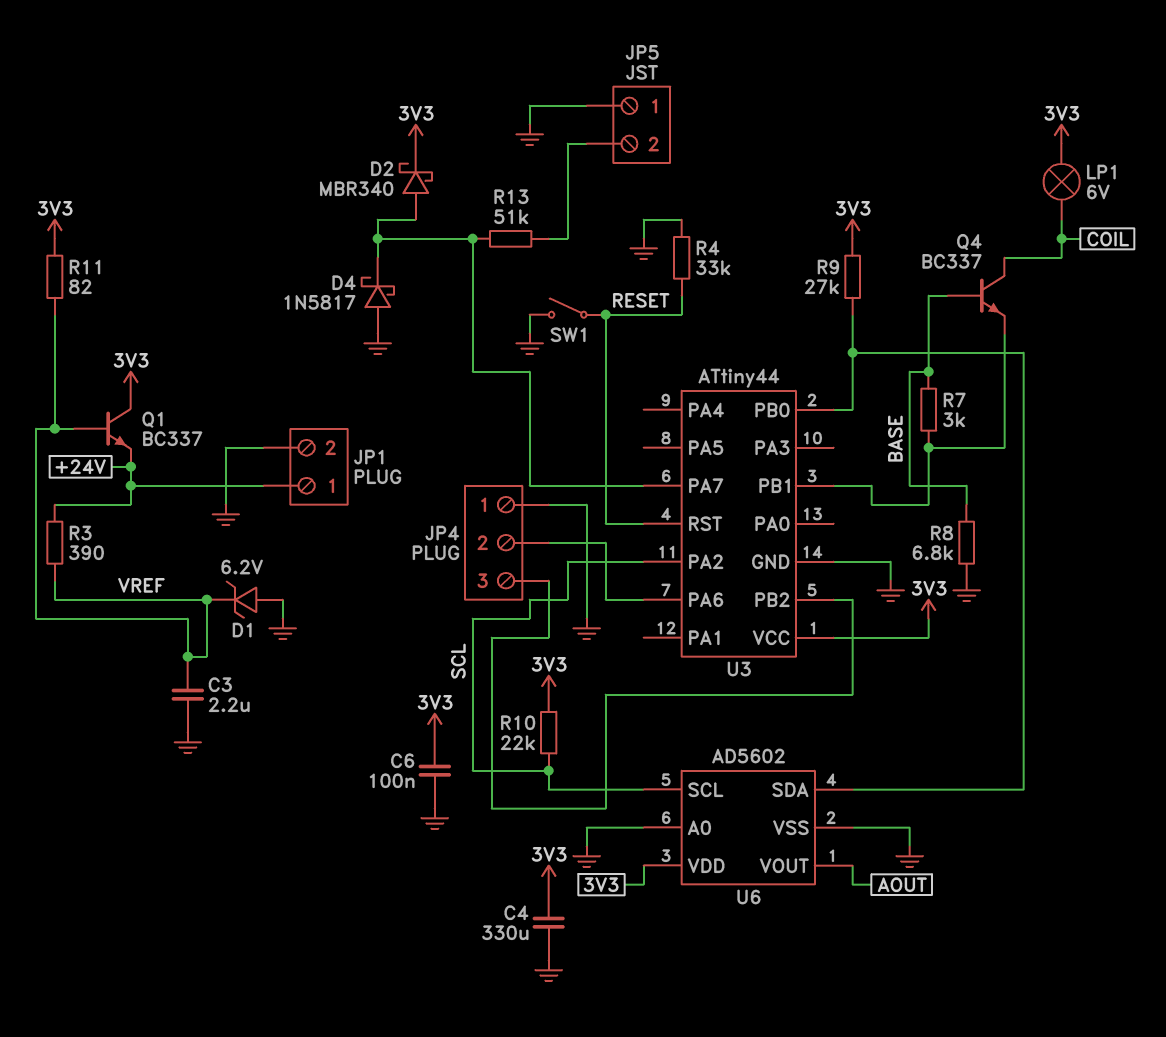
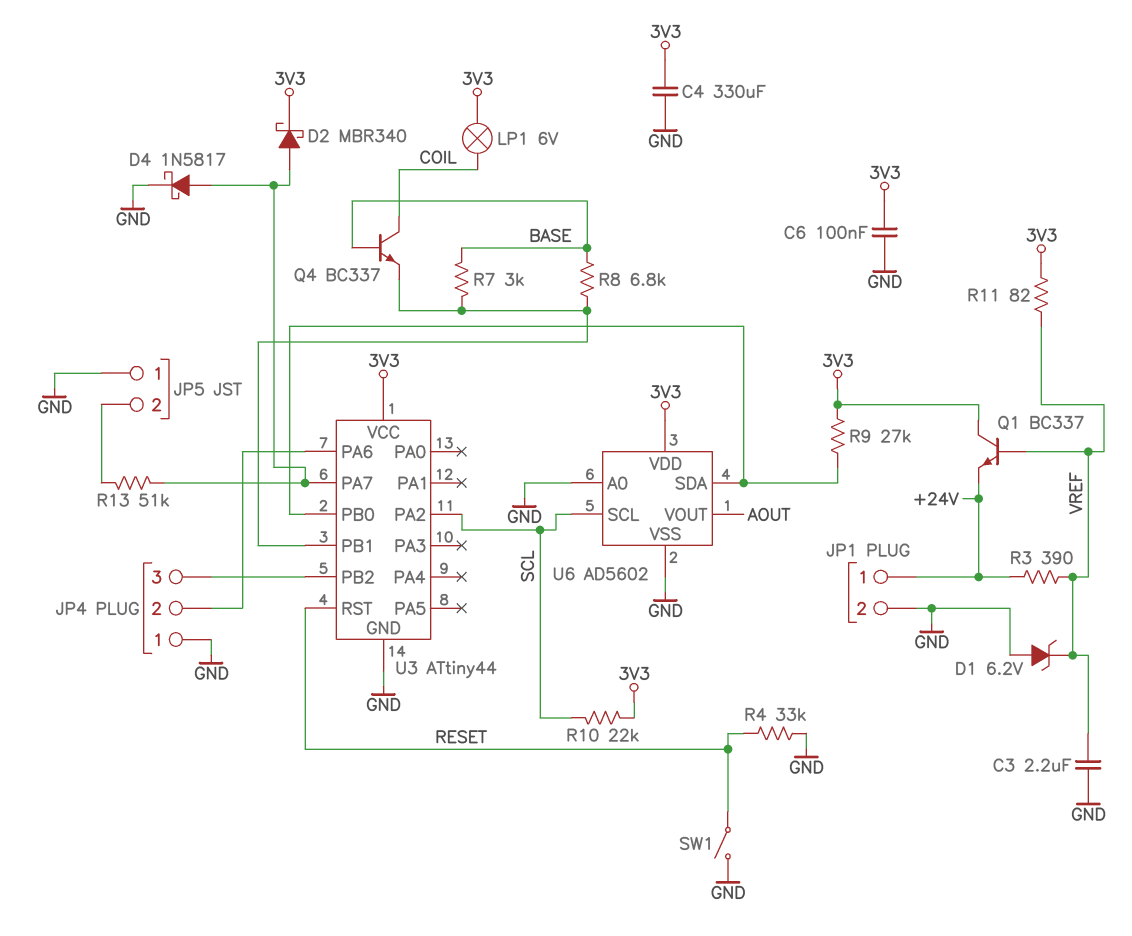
D4: schottky 1N5817 (A GND, K U3/PA7) -> schottky 1N5817 (A U3/PA7, K GND)
R8: 6.8k (BASE, GND) -> 6.8k (BASE, U3/PB1)

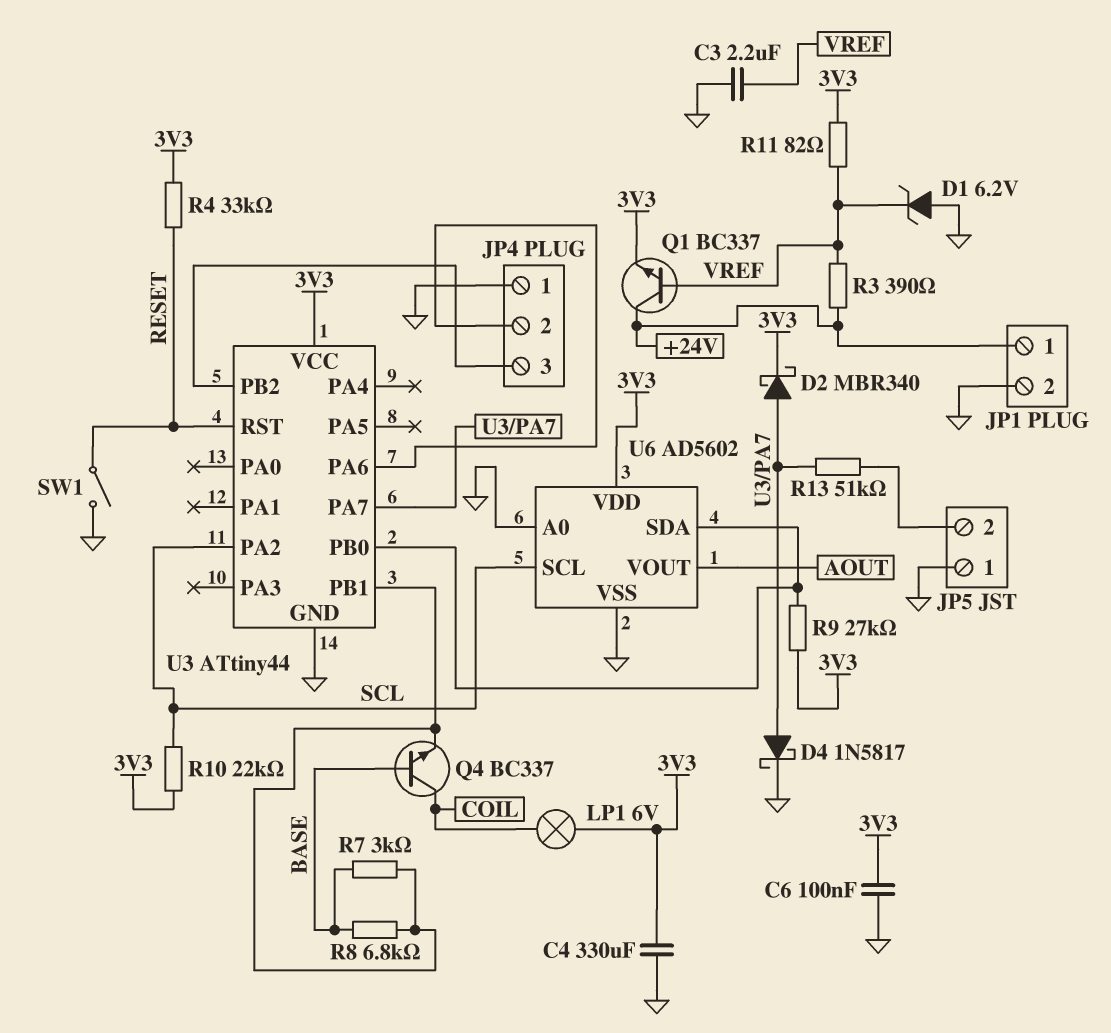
Q1: NPN BC337 (B VREF, C 3V3, E +24V) -> NPN BC337 (B VREF, C +24V, E 3V3)
R4: 33k (GND, RESET) -> 33k (3V3, RESET)

